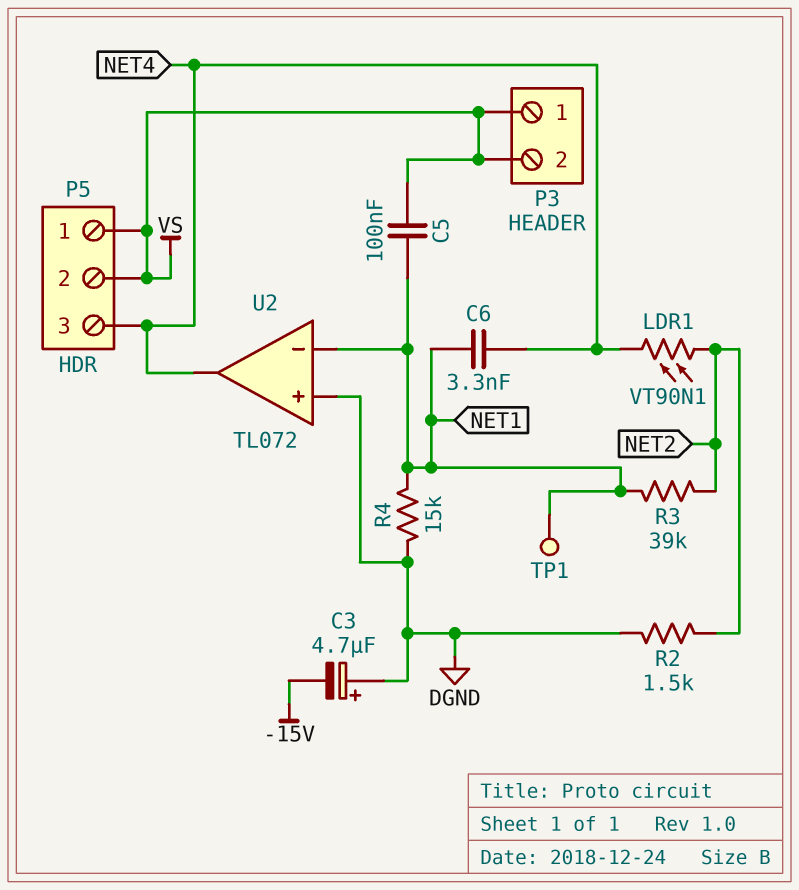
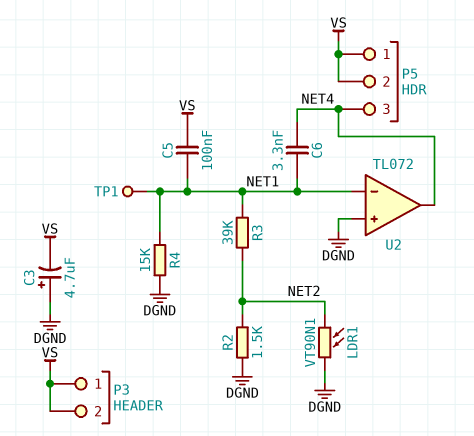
C3: 4.7uF (plus DGND, minus -15V) -> 4.7uF (plus DGND, minus VS)
LDR1: VT90N1 (NET2, NET4) -> VT90N1 (DGND, NET2)

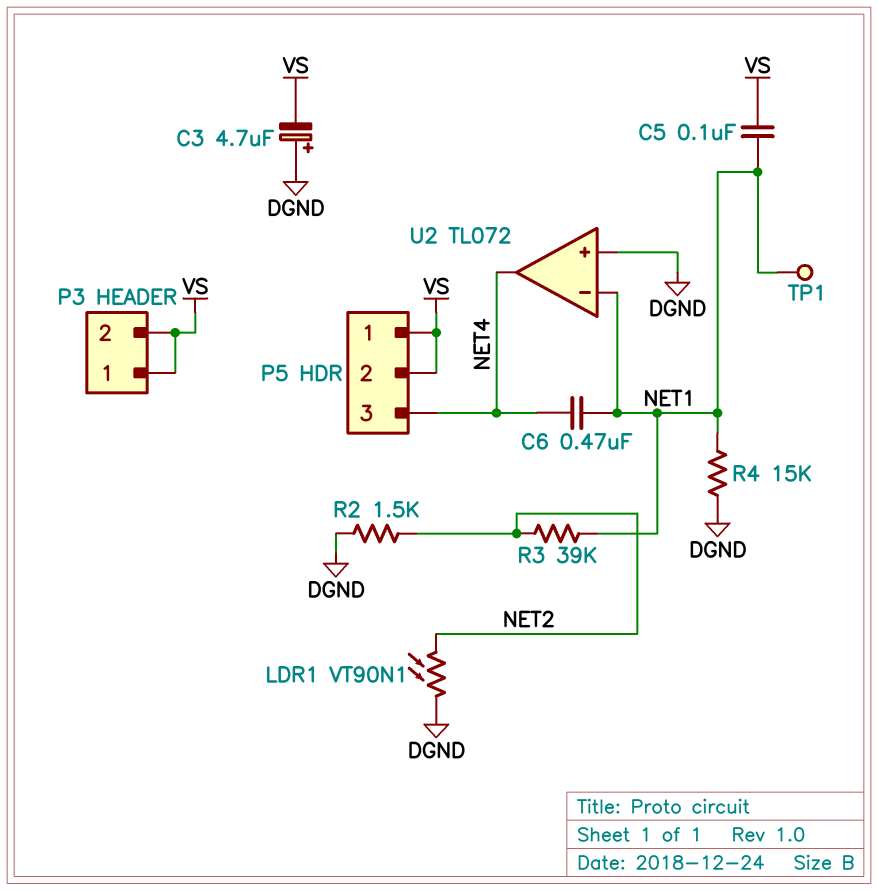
C6: 3.3nF (NET1, NET4) -> 470nF (NET1, NET4)

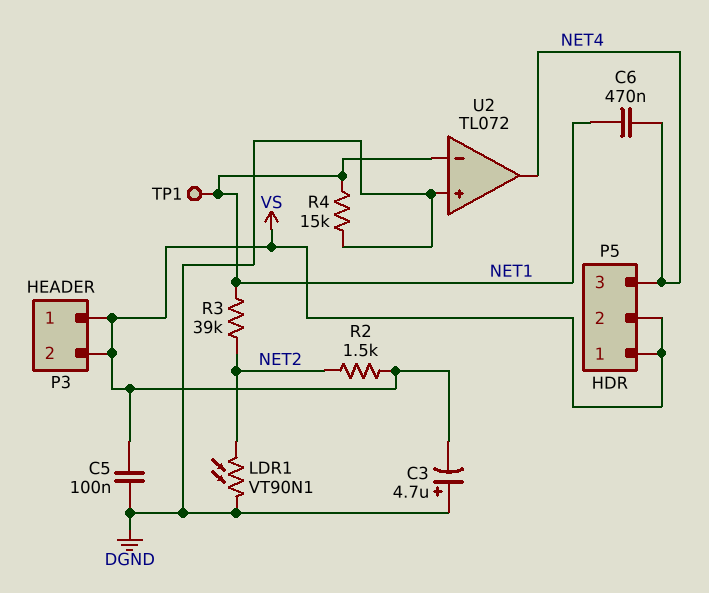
C5: 100nF (NET1, VS) -> 100nF (DGND, VS)
R2: 1.5k (DGND, NET2) -> 1.5k (NET2, VS)

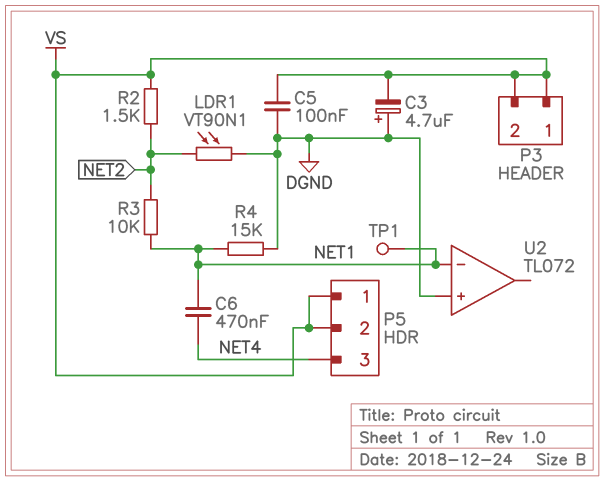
R3: 39k (NET1, NET2) -> 10k (NET1, NET2)
U2 pin out: NET4 -> none

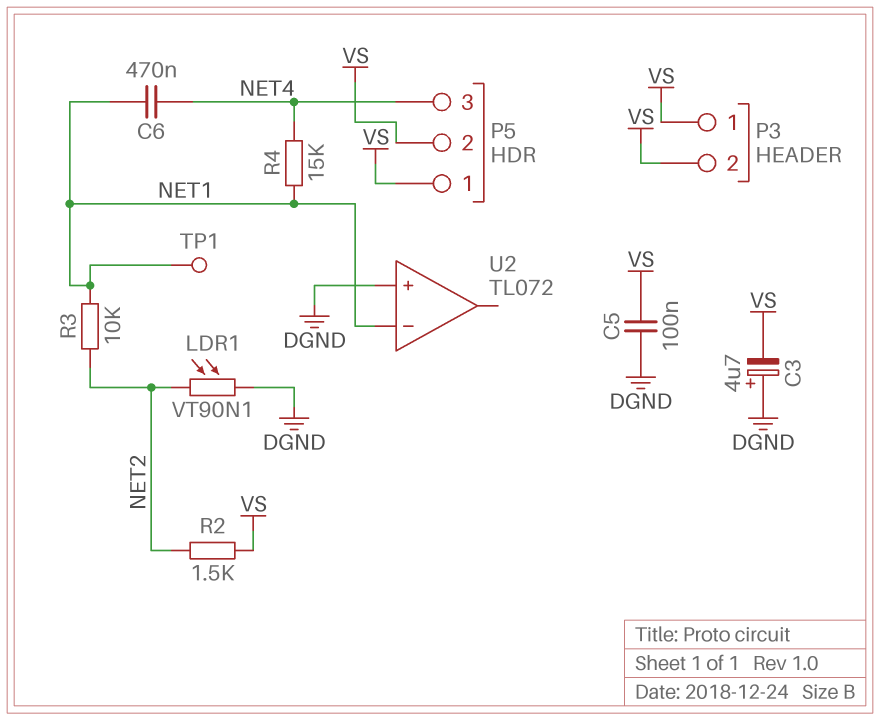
R4: 15k (DGND, NET1) -> 15k (NET1, NET4)

